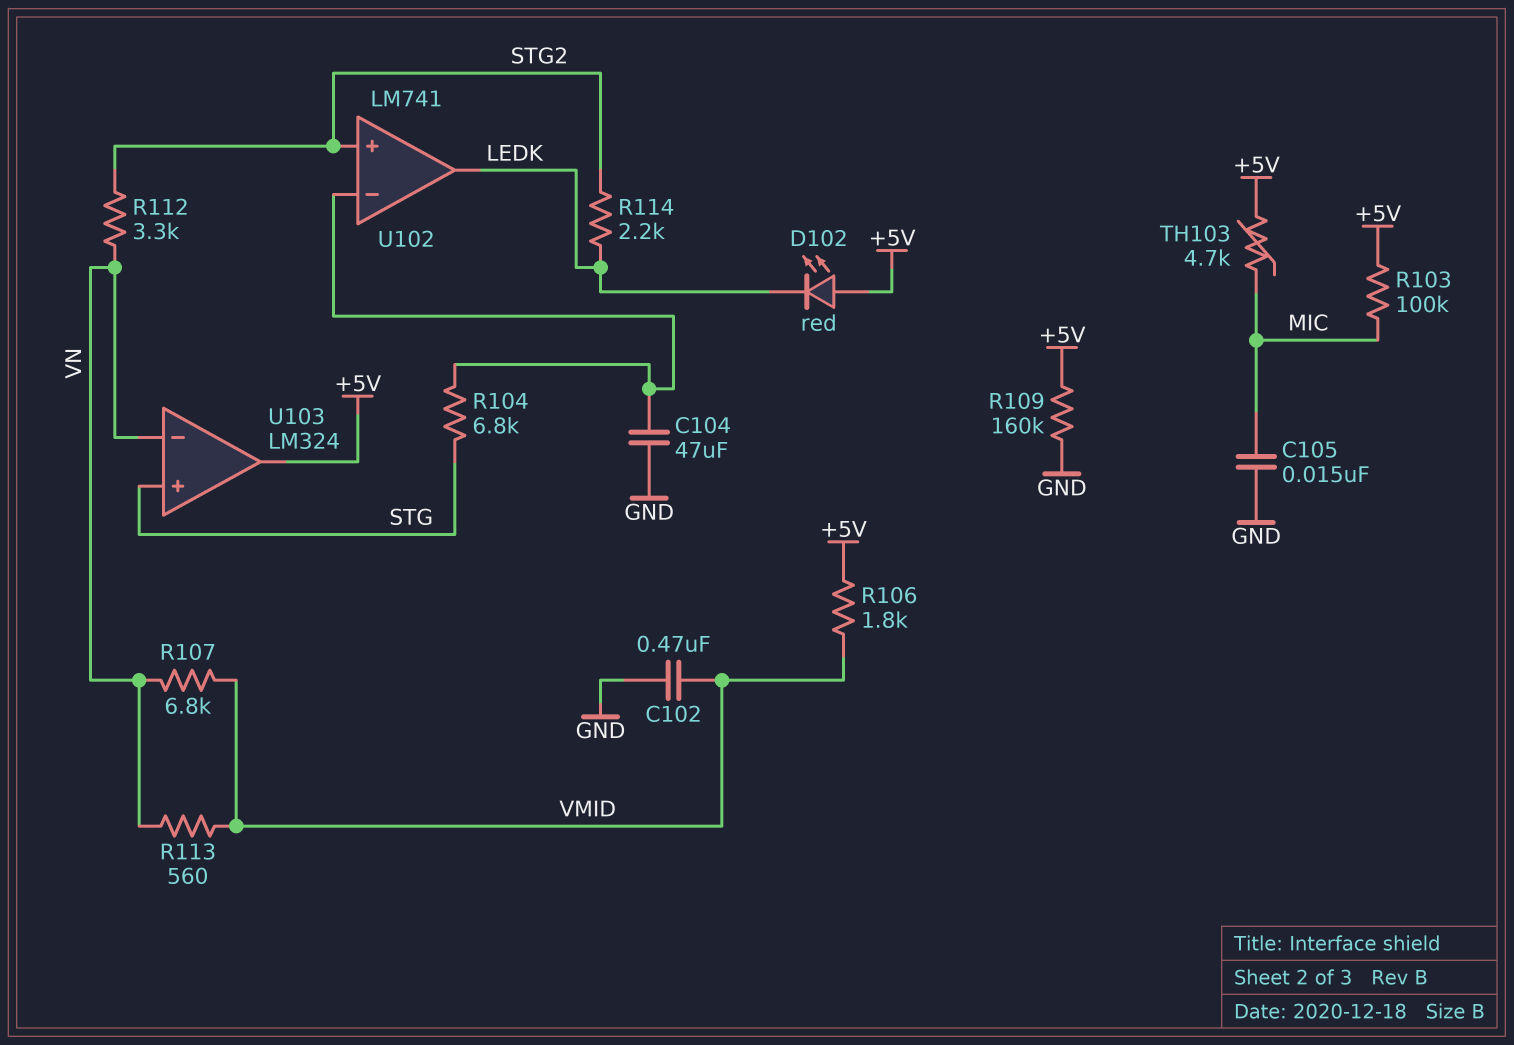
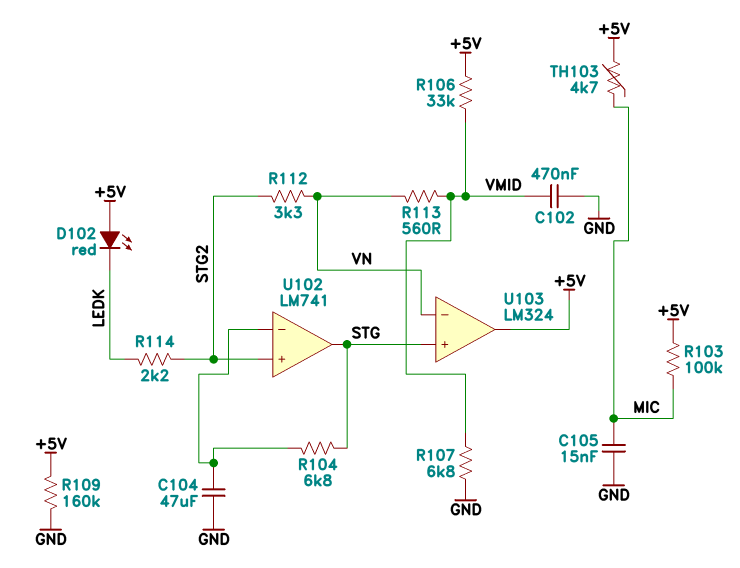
R106: 1.8k (+5V, VMID) -> 33k (+5V, VMID)
R107: 6.8k (VMID, VN) -> 6.8k (GND, VMID)
U102 pin out: LEDK -> STG

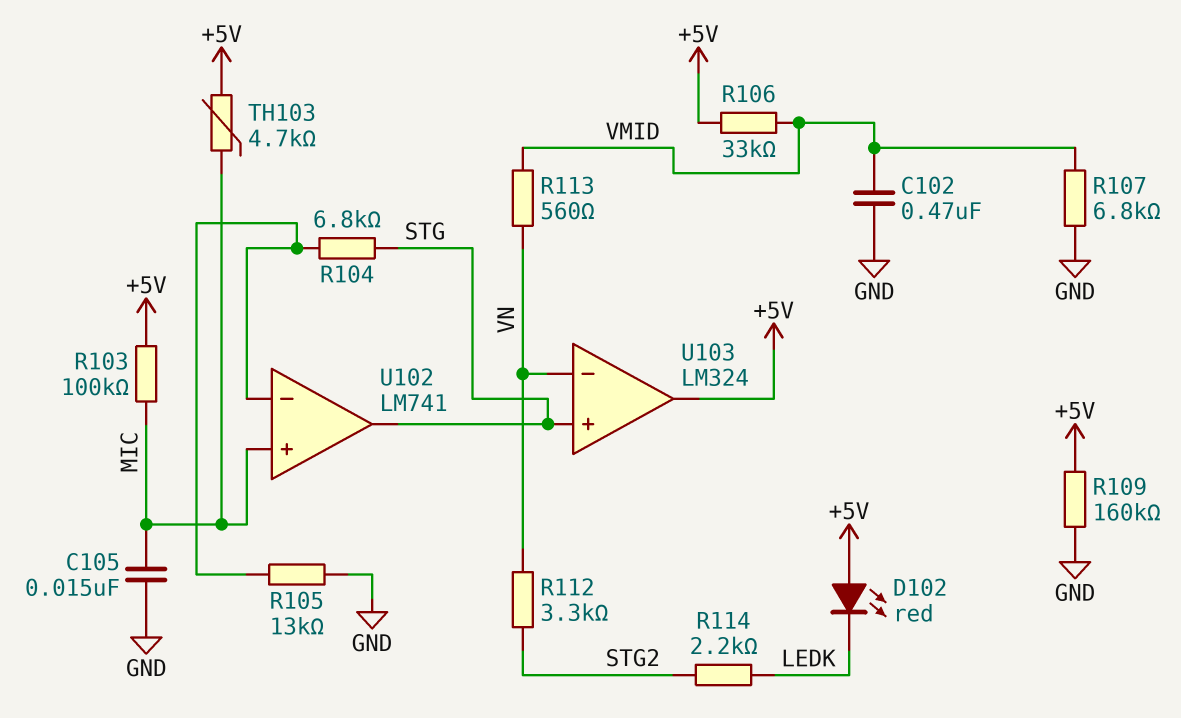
C104: 47uF (GND, U102/in-) -> none
R105: none -> 13k (GND, U102/in-)
U102 pin in+: STG2 -> MIC

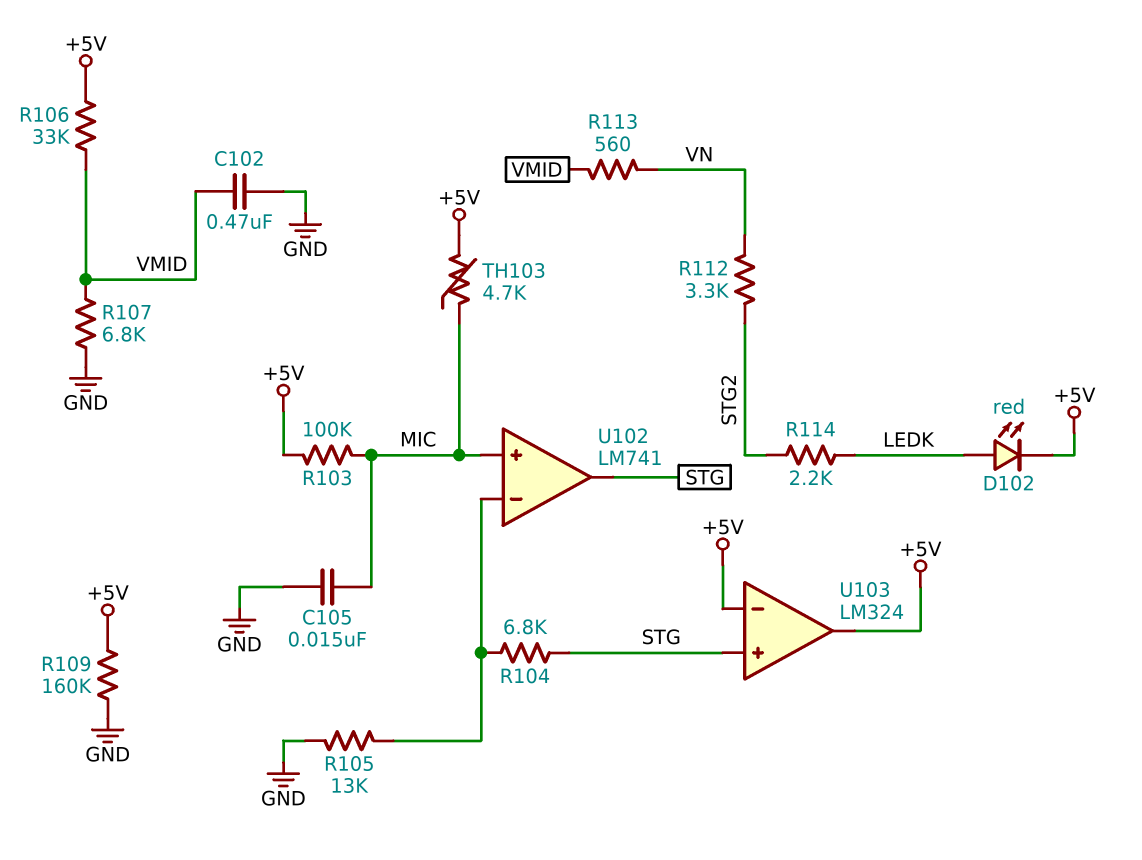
D102: LED red (A +5V, K LEDK) -> LED red (A LEDK, K +5V)
U103 pin in-: VN -> +5V

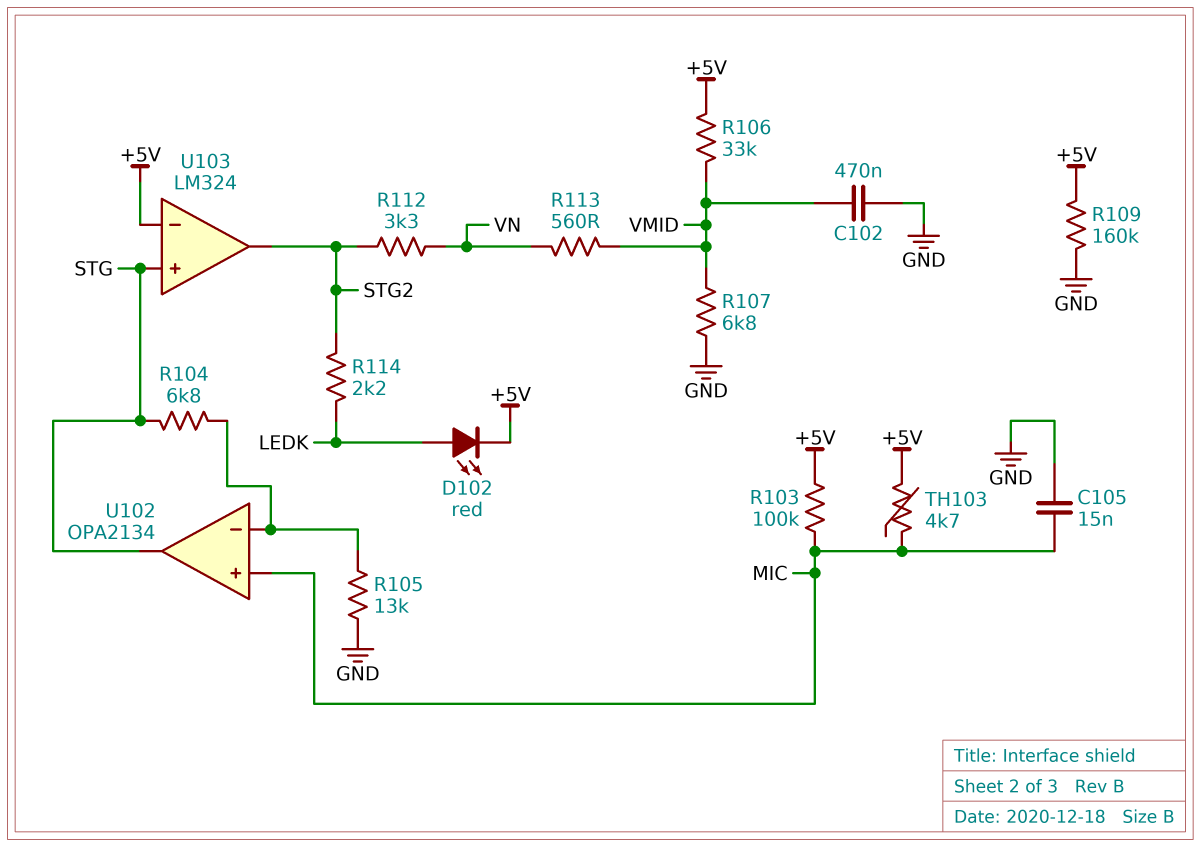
U102: LM741 -> OPA2134
U103 pin out: +5V -> STG2

